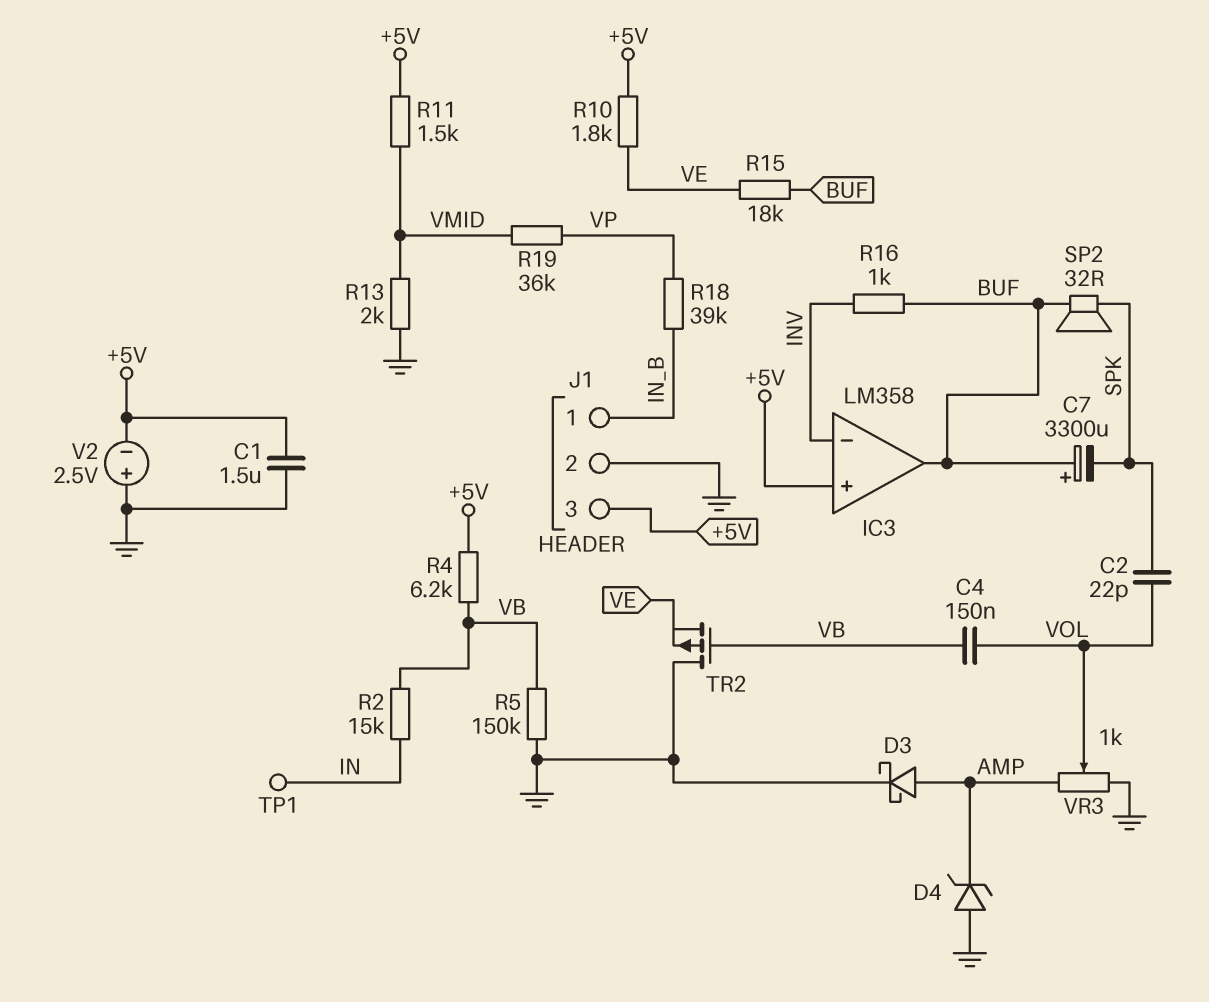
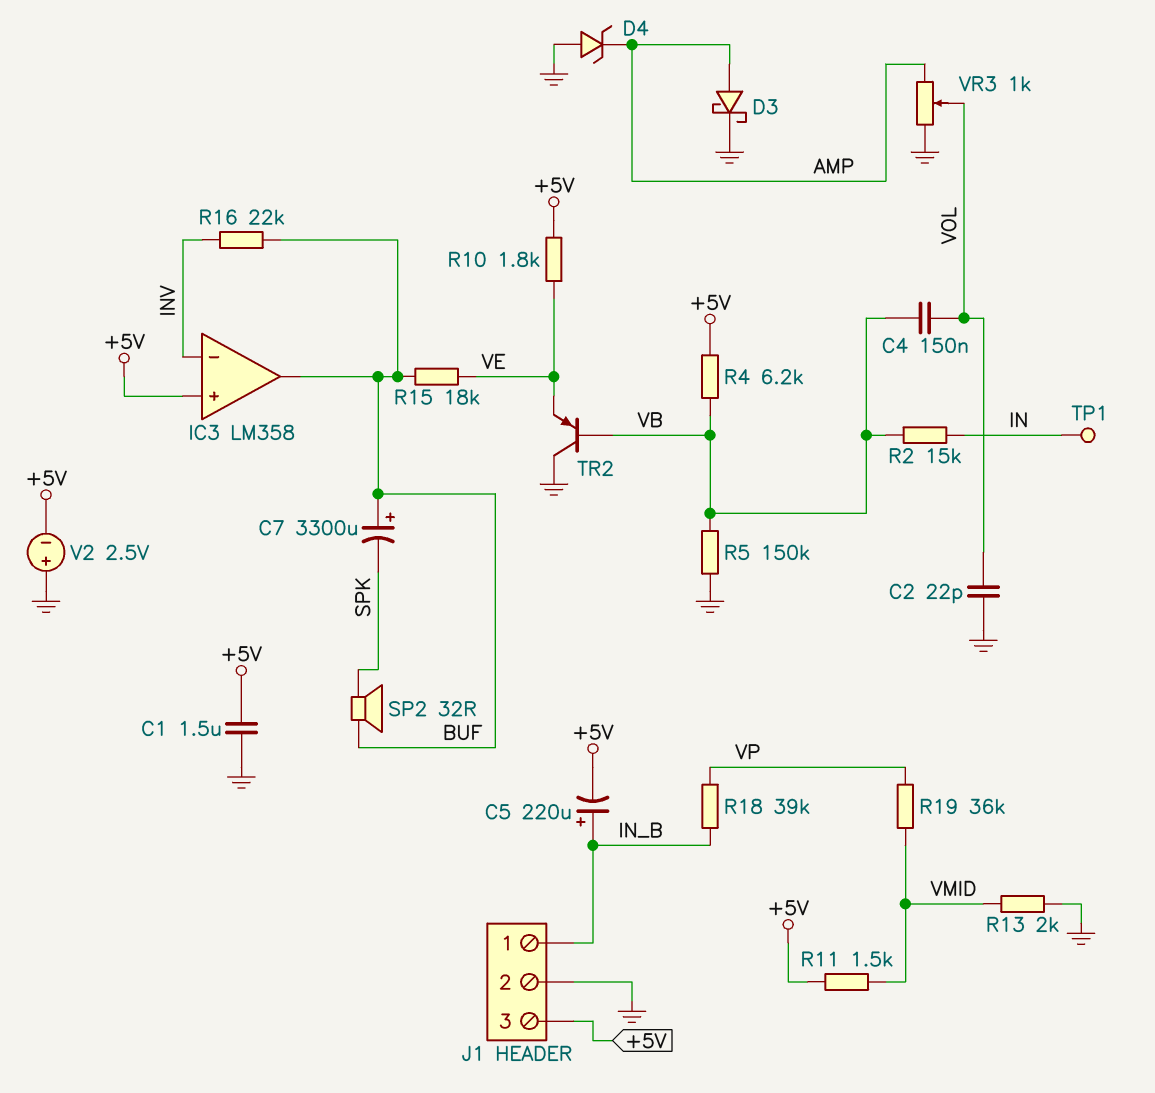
C2: 22pF (SPK, VOL) -> 22pF (GND, VOL)
C5: none -> 220uF (plus IN_B, minus +5V)
R16: 1k (BUF, INV) -> 22k (BUF, INV)
TR2: PMOS (G VB, D GND, S VE) -> PNP (B VB, C GND, E VE)

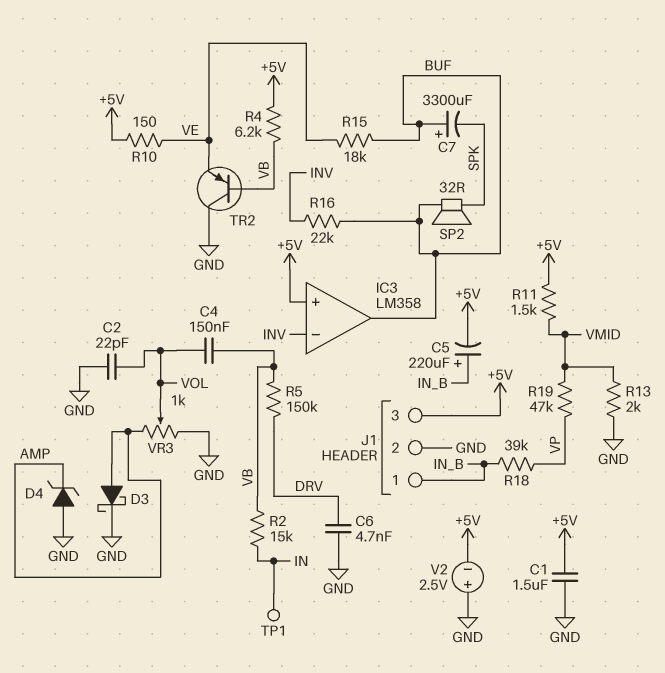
C6: none -> 4.7nF (DRV, GND)
R5: 150k (GND, VB) -> 150k (DRV, VB)
R10: 1.8k (+5V, VE) -> 150 (+5V, VE)
R19: 36k (VMID, VP) -> 47k (VMID, VP)

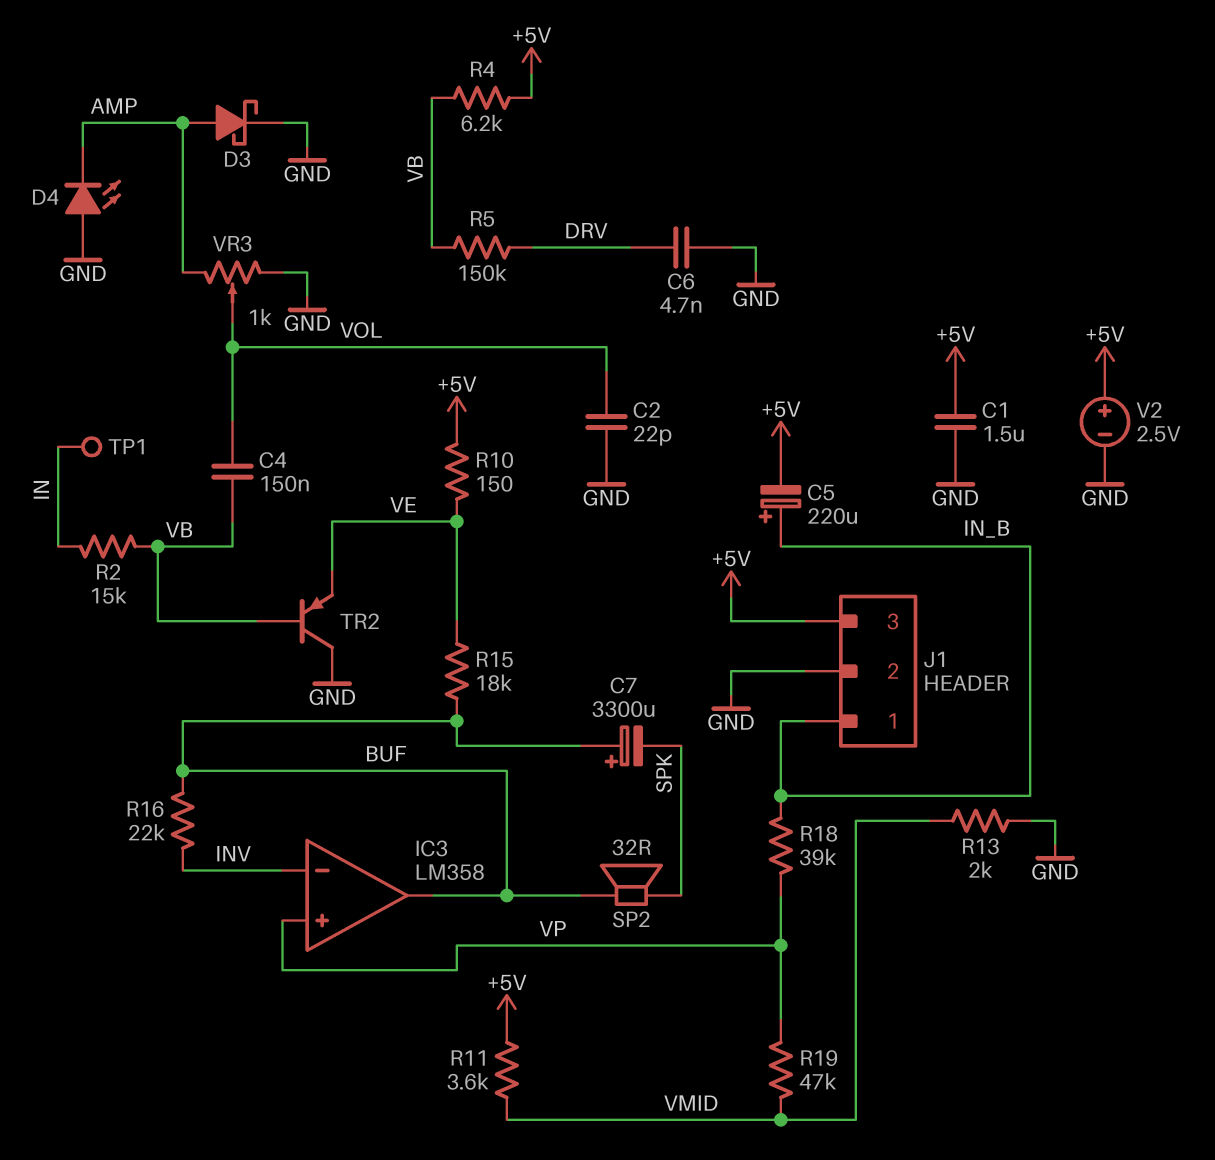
D4: zener (A GND, K AMP) -> LED (A GND, K AMP)
IC3 pin in+: +5V -> VP
R11: 1.5k (+5V, VMID) -> 3.6k (+5V, VMID)
V2: 2.5V (plus GND, minus +5V) -> 2.5V (plus +5V, minus GND)

